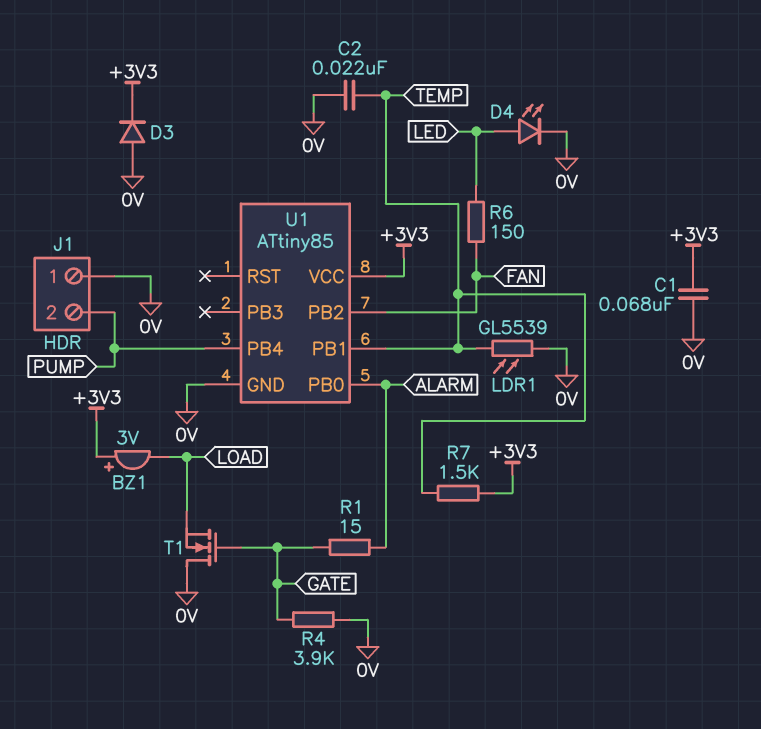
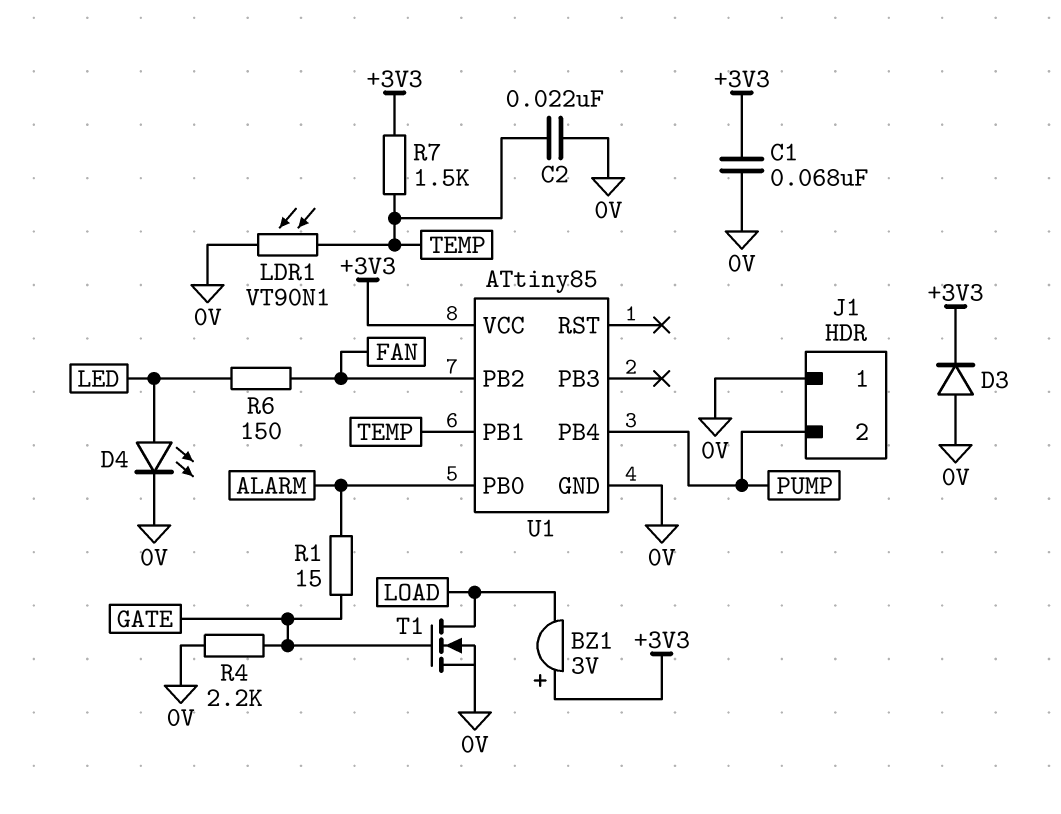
LDR1: GL5539 (0V, TEMP) -> VT90N1 (0V, TEMP)
R4: 3.9k (0V, GATE) -> 2.2k (0V, GATE)
T1: NMOS (G GATE, D 0V, S LOAD) -> NMOS (G GATE, D LOAD, S 0V)

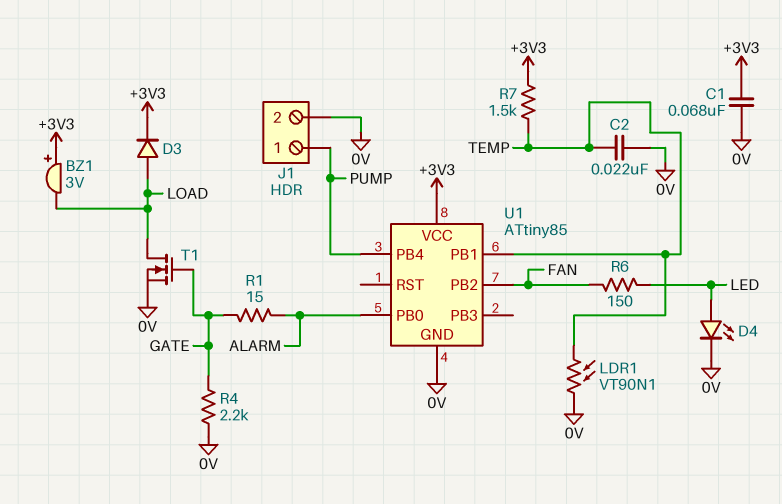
D3: diode (A 0V, K +3V3) -> diode (A LOAD, K +3V3)
J1 pin 1: 0V -> PUMP
J1 pin 2: PUMP -> 0V

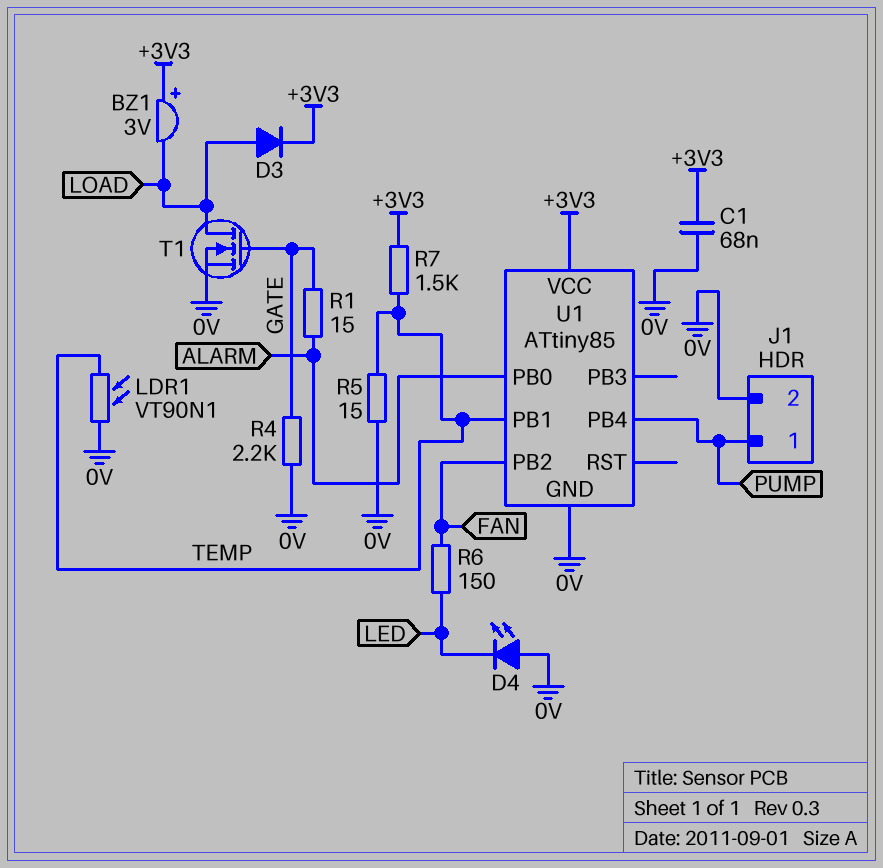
C2: 22nF (0V, TEMP) -> none
D4: LED (A LED, K 0V) -> LED (A 0V, K LED)
R5: none -> 15 (0V, TEMP)

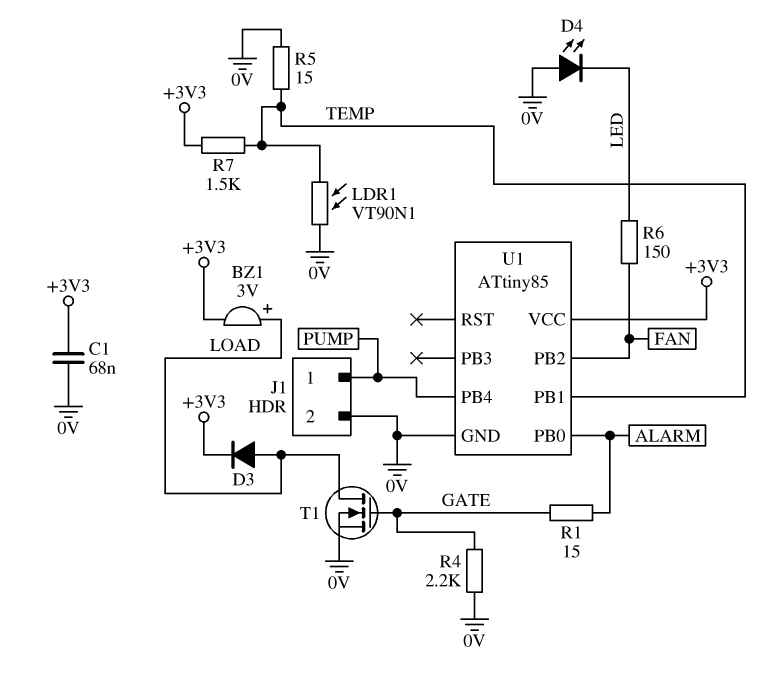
BZ1: buzzer 3V (plus +3V3, minus LOAD) -> buzzer 3V (plus LOAD, minus +3V3)

